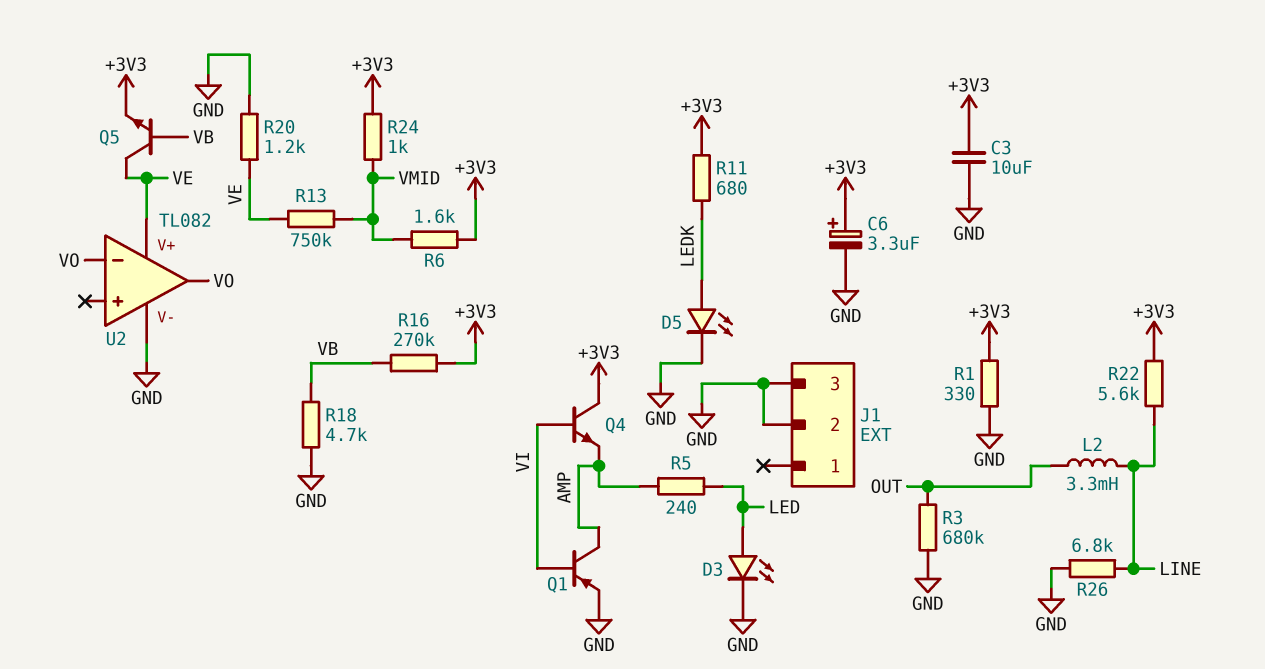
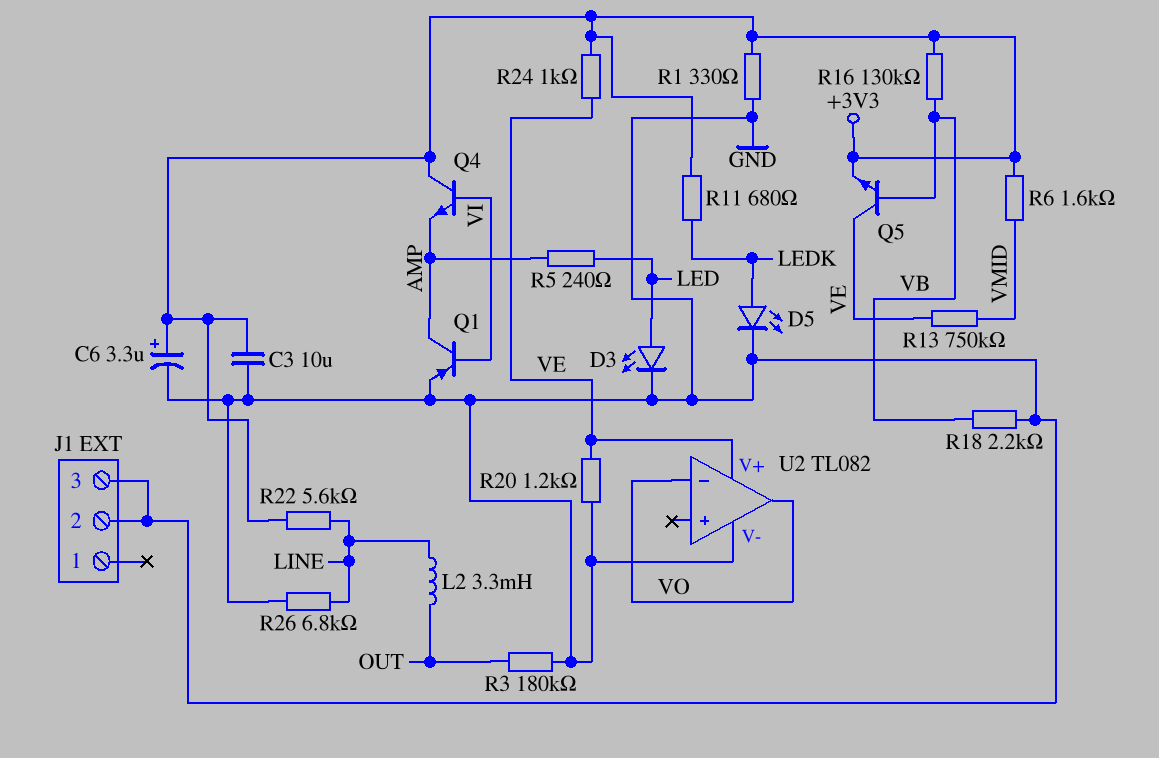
R3: 680k (GND, OUT) -> 180k (GND, OUT)
R16: 270k (+3V3, VB) -> 130k (+3V3, VB)
R18: 4.7k (GND, VB) -> 2.2k (GND, VB)
R24: 1k (+3V3, VMID) -> 1k (+3V3, VE)

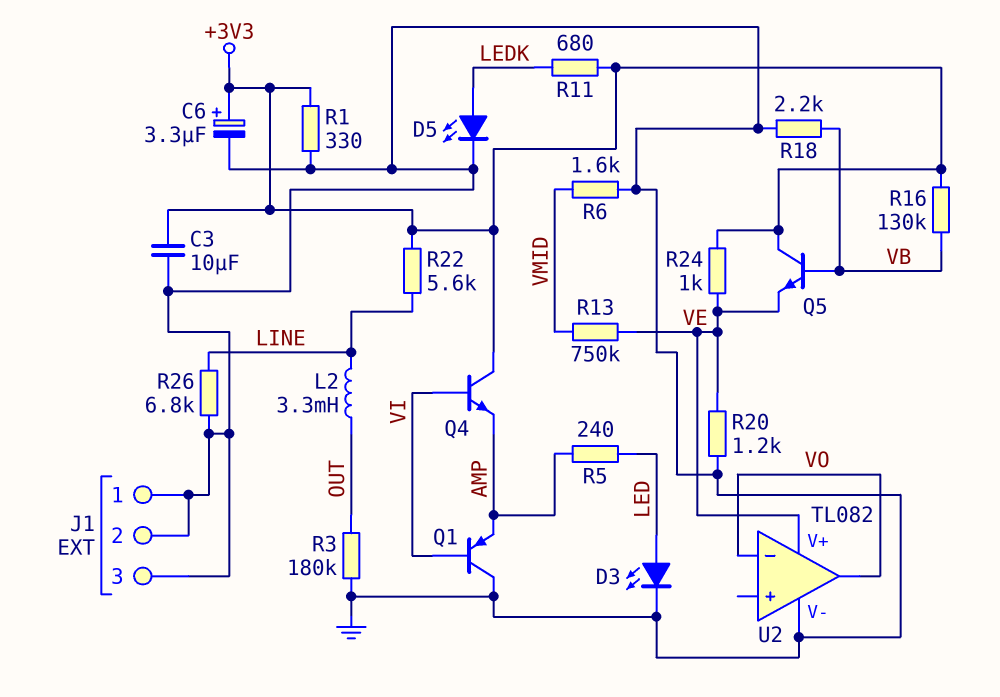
J1 pin 1: none -> GND
Q1: PNP (B VI, C AMP, E GND) -> PNP (B VI, C GND, E AMP)
Q5: NPN (B VB, C VE, E +3V3) -> NPN (B VB, C +3V3, E VE)
R6: 1.6k (+3V3, VMID) -> 1.6k (GND, VMID)

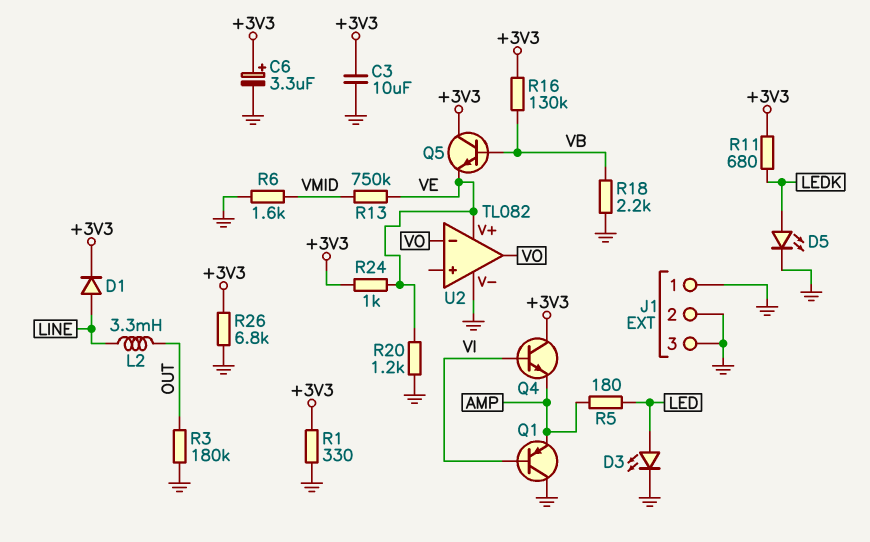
D1: none -> diode (A LINE, K +3V3)
R5: 240 (AMP, LED) -> 180 (AMP, LED)
R22: 5.6k (+3V3, LINE) -> none
R26: 6.8k (GND, LINE) -> 6.8k (+3V3, GND)

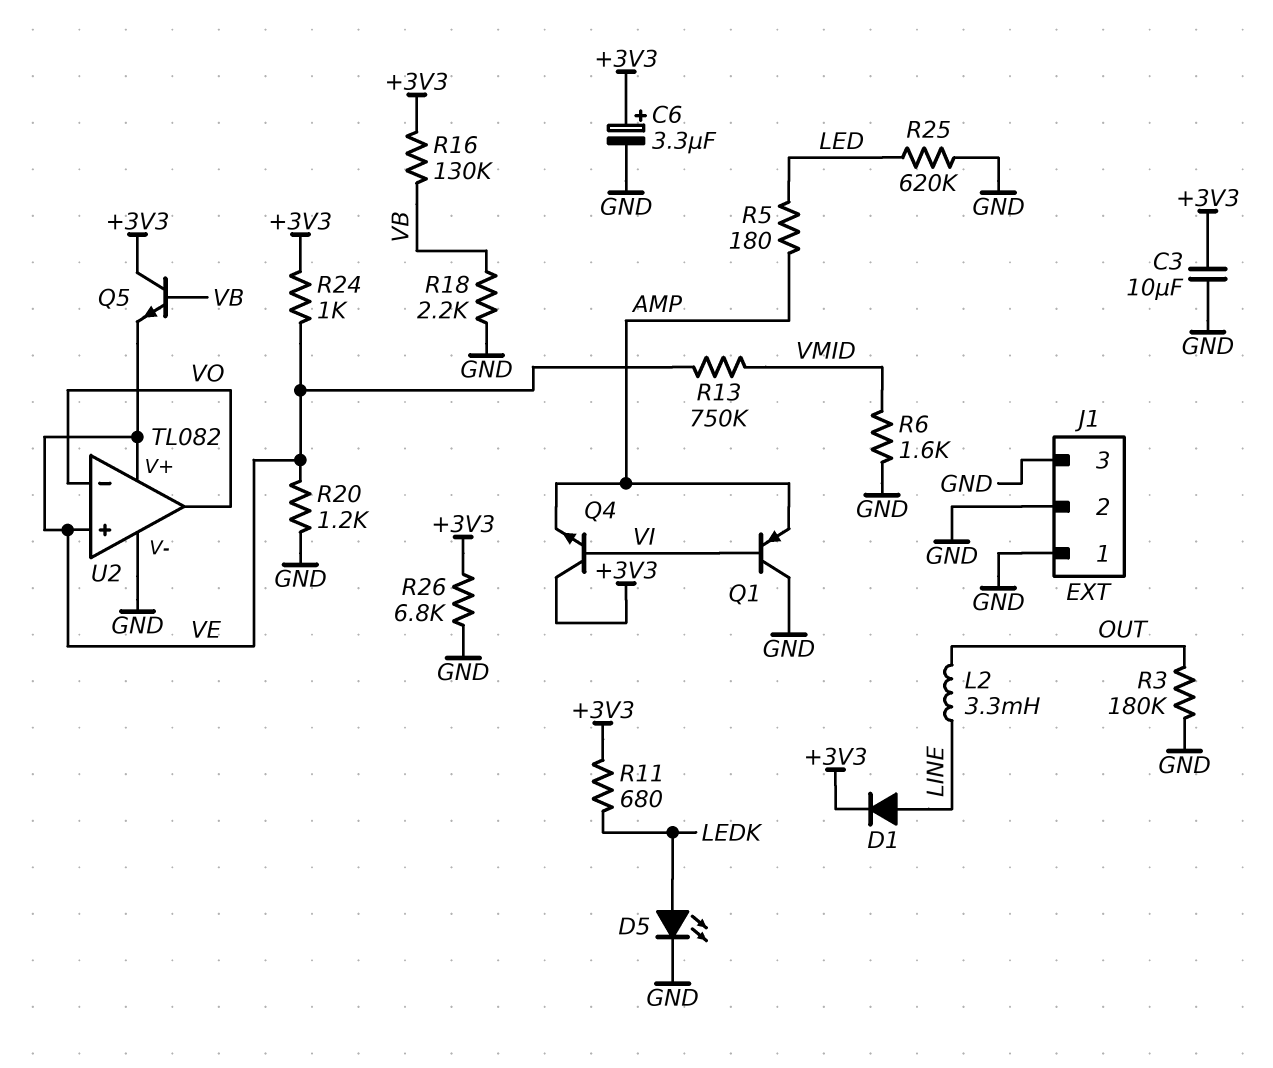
D3: LED (A LED, K GND) -> none
R1: 330 (+3V3, GND) -> none
R25: none -> 620k (GND, LED)
U2 pin in+: none -> VE

